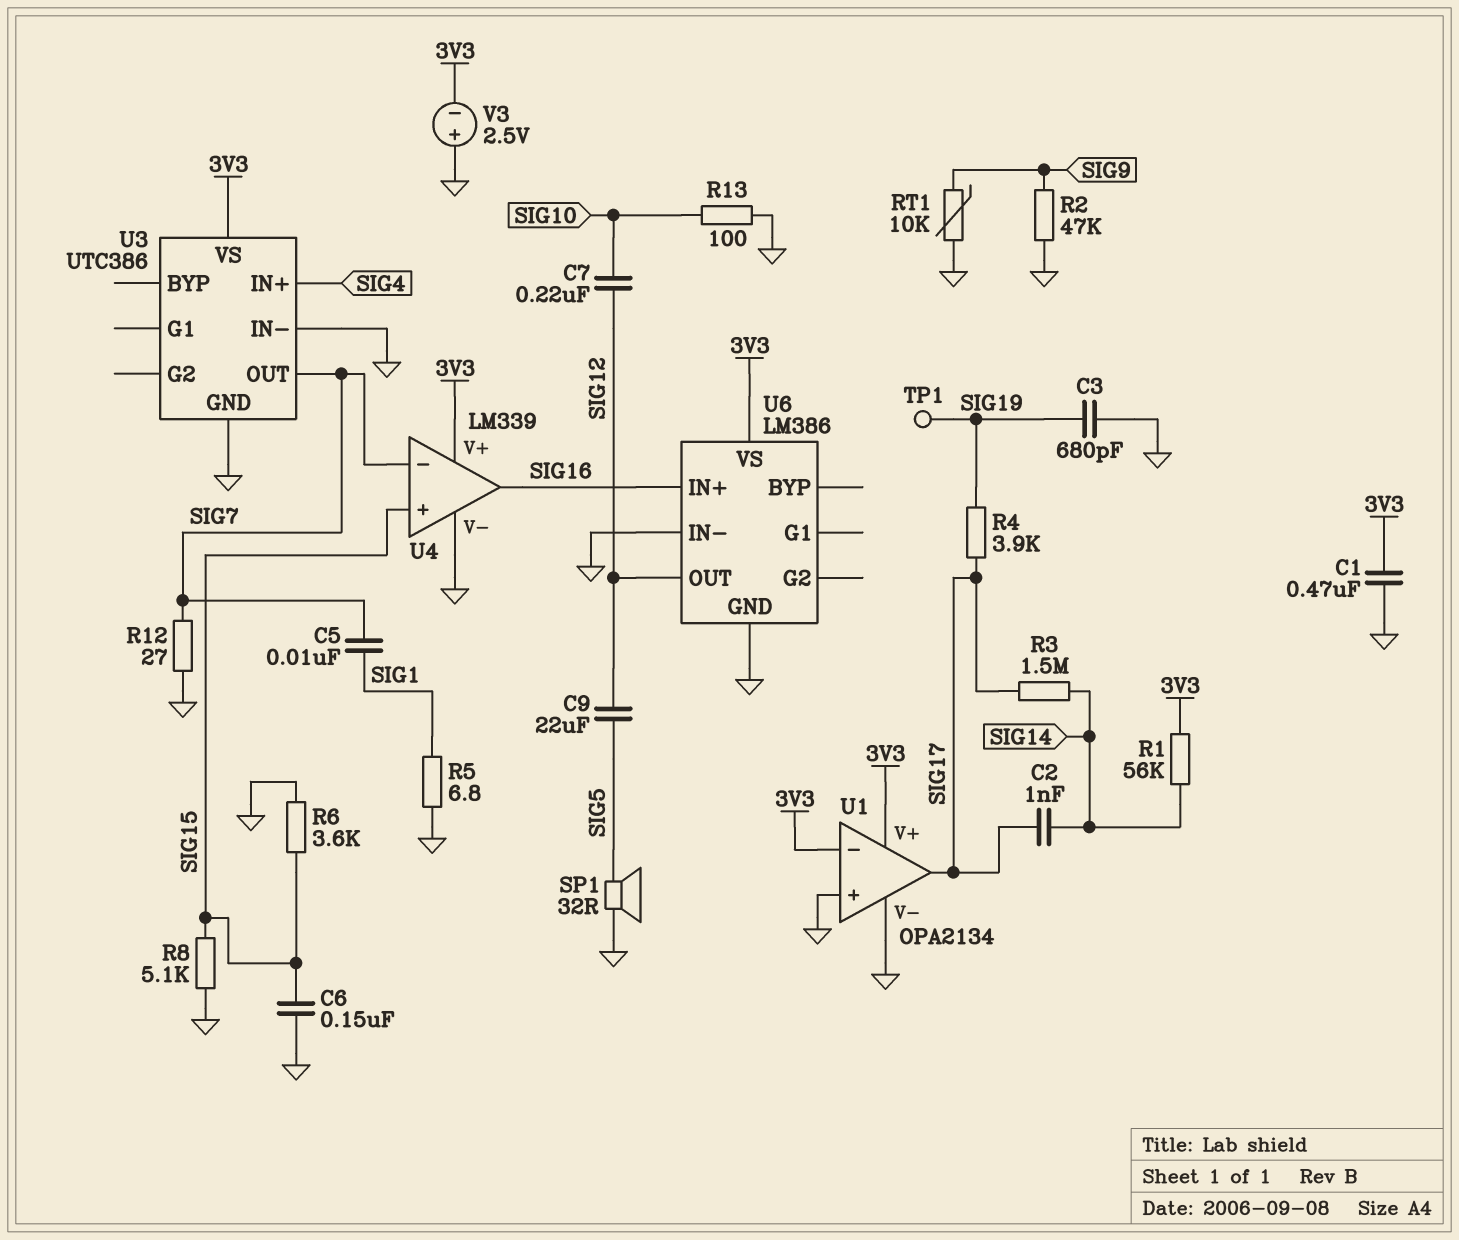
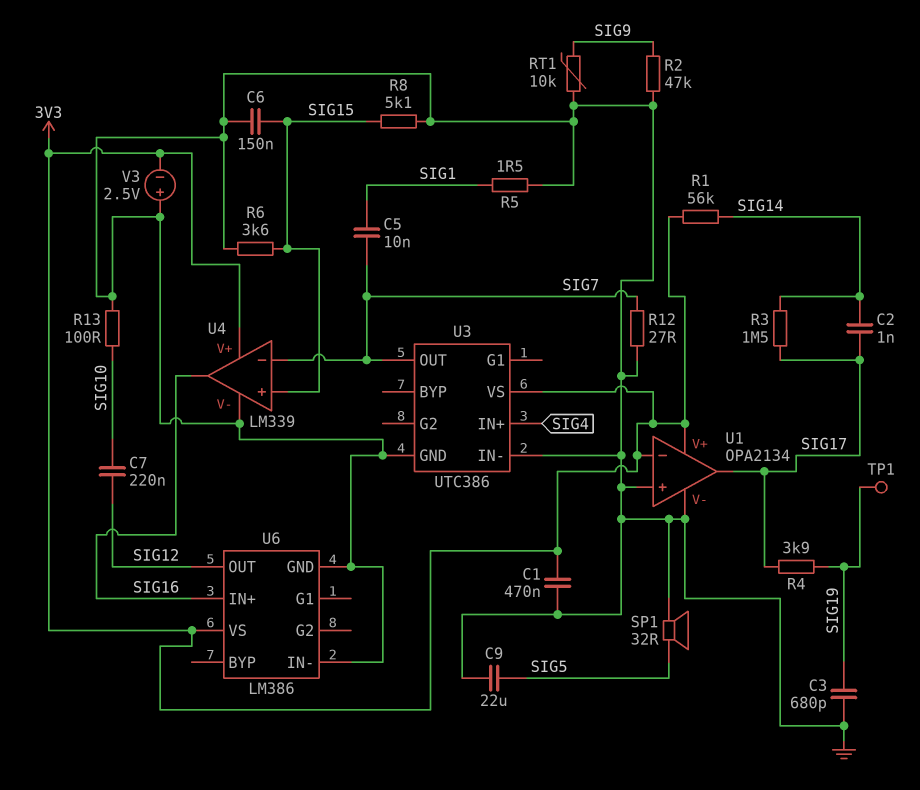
C9: 22uF (SIG5, SIG12) -> 22uF (GND, SIG5)
R5: 6.8 (GND, SIG1) -> 1.5 (GND, SIG1)

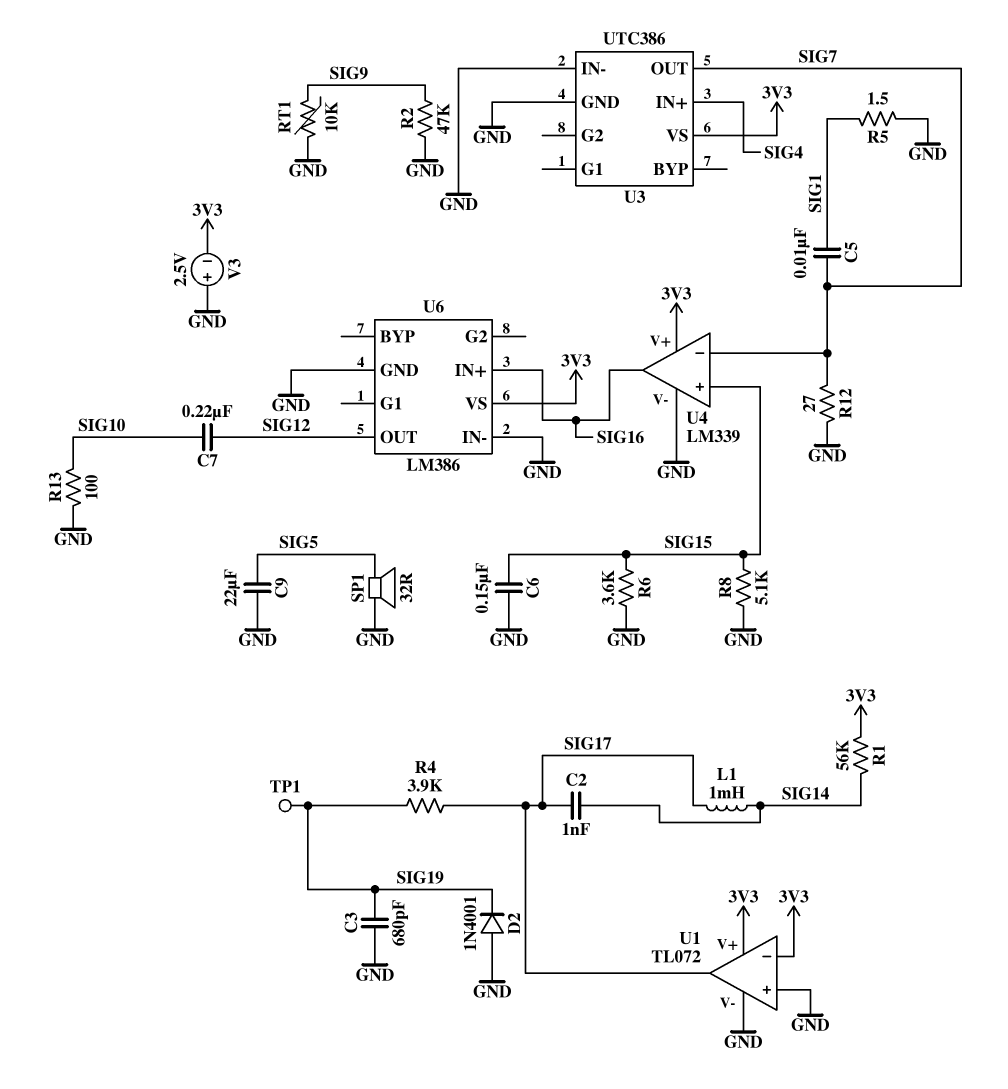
C1: 470nF (3V3, GND) -> none
D2: none -> diode 1N4001 (A GND, K SIG19)
L1: none -> 1mH (SIG14, SIG17)
R3: 1.5M (SIG14, SIG17) -> none
U1: OPA2134 -> TL072

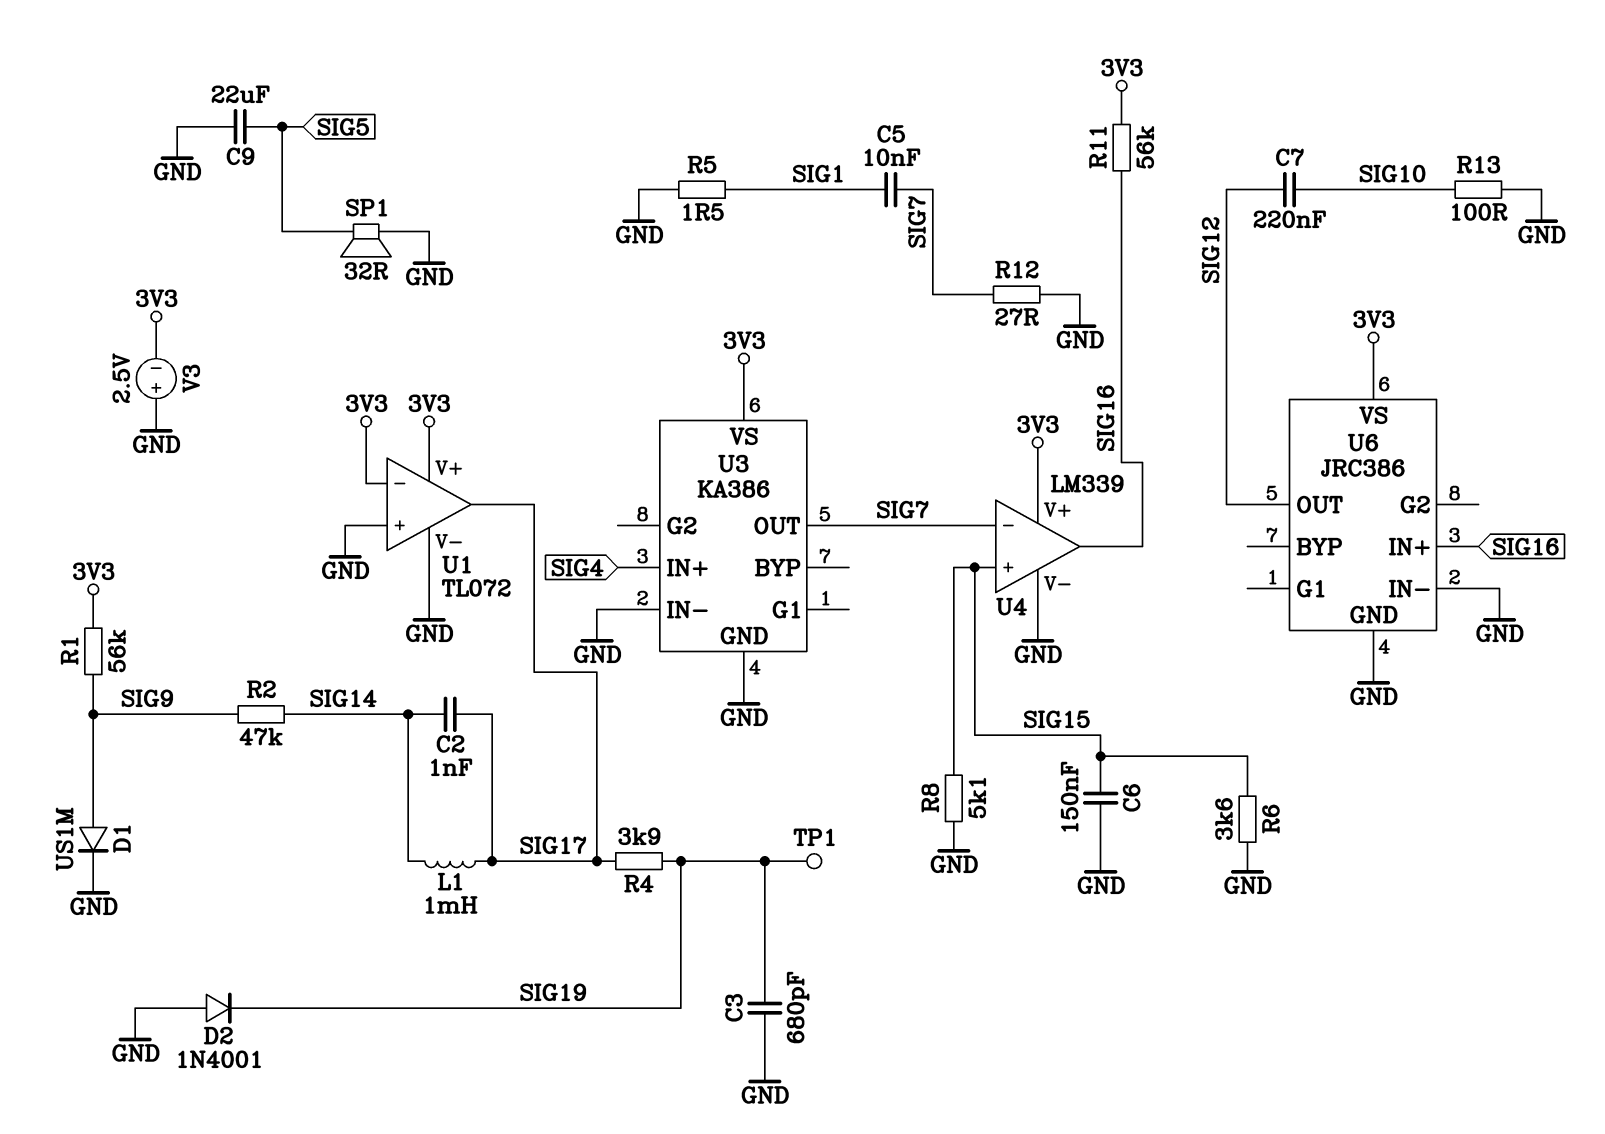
D1: none -> diode US1M (A SIG9, K GND)
R1: 56k (3V3, SIG14) -> 56k (3V3, SIG9)
R2: 47k (GND, SIG9) -> 47k (SIG9, SIG14)
R11: none -> 56k (3V3, SIG16)
RT1: 10k (GND, SIG9) -> none
U3: UTC386 -> KA386
U6: LM386 -> JRC386

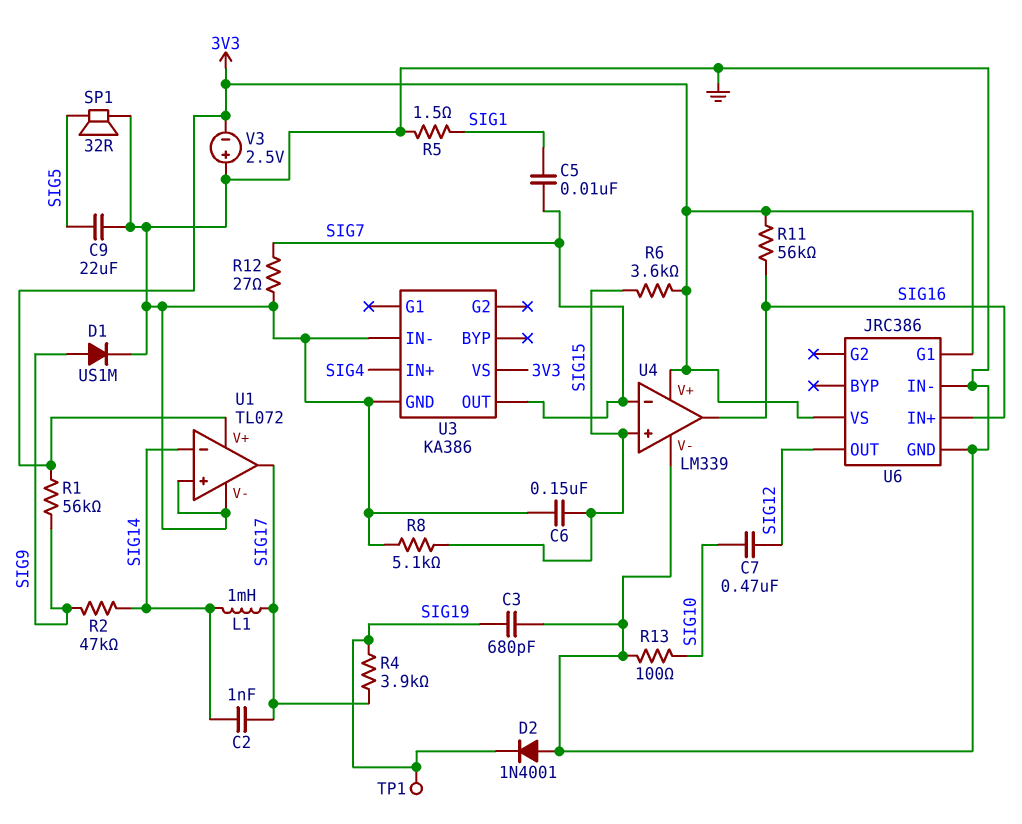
C7: 220nF (SIG10, SIG12) -> 470nF (SIG10, SIG12)
R6: 3.6k (GND, SIG15) -> 3.6k (3V3, SIG15)
U1 pin in-: 3V3 -> SIG14
U6 pin G1: none -> 3V3

